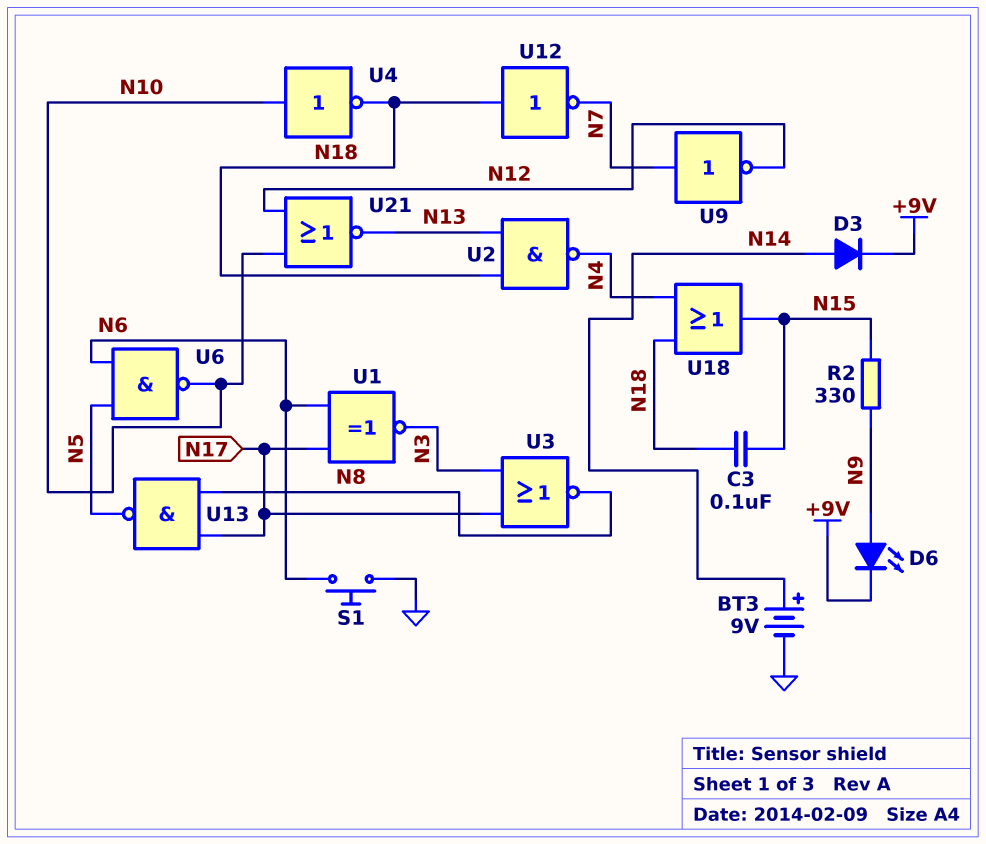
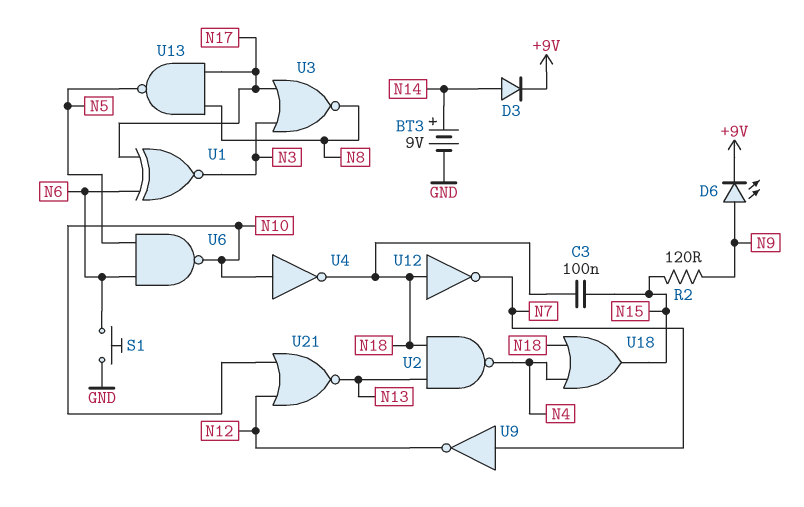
R2: 330 (N9, N15) -> 120 (N9, N15)

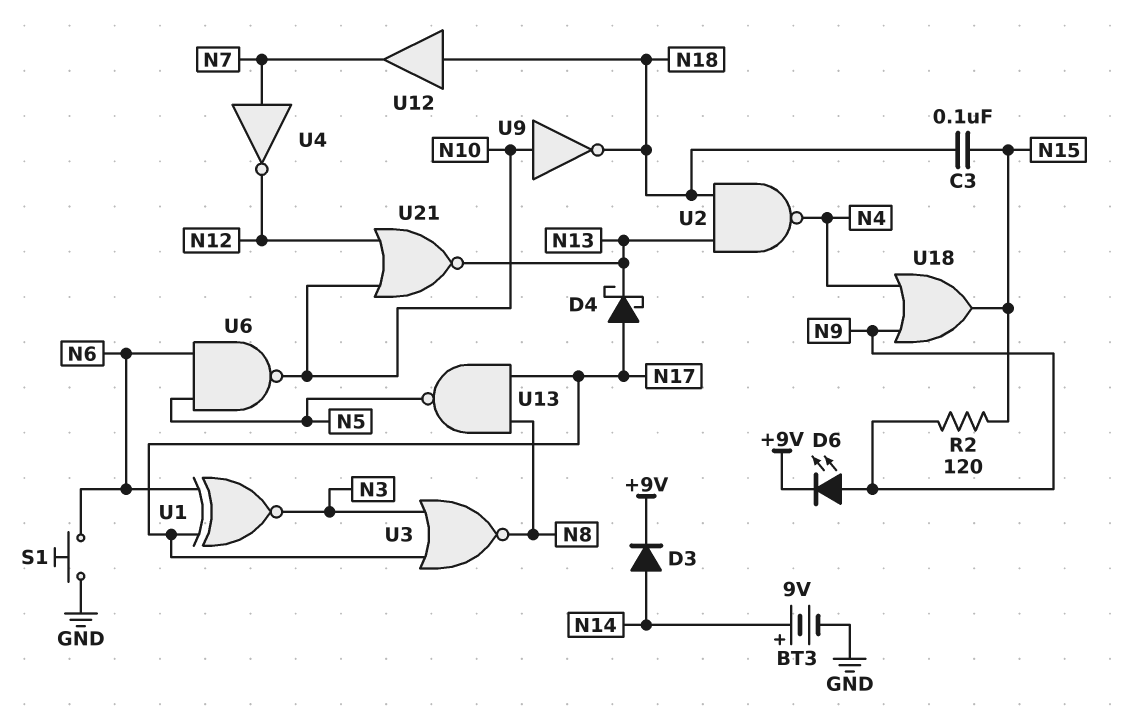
D4: none -> schottky (A N17, K N13)
U4: NOT (in N10, out N18) -> NOT (in N7, out N12)
U9: NOT (in N7, out N12) -> NOT (in N10, out N18)
U12: NOT (in N18, out N7) -> buffer (in N18, out N7)
U18: OR (in N4, in N18, out N15) -> OR (in N4, in N9, out N15)

